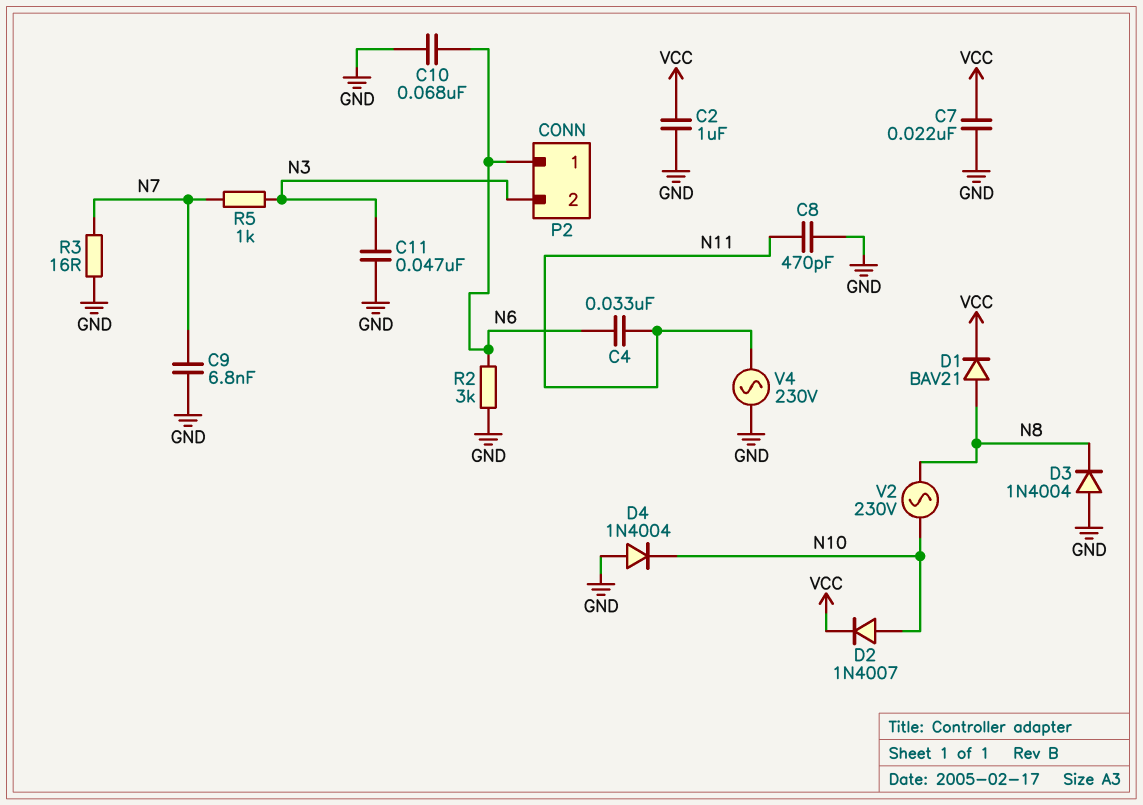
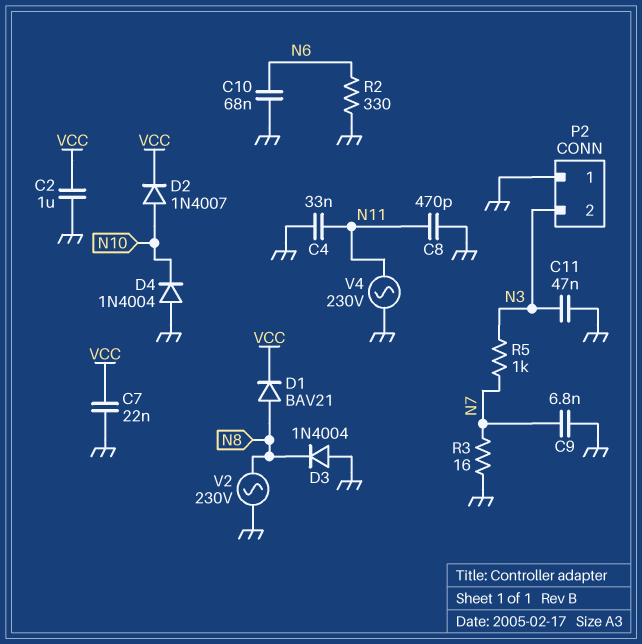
C4: 33nF (N6, N11) -> 33nF (GND, N11)
P2 pin 1: N6 -> GND
R2: 3k (GND, N6) -> 330 (GND, N6)
V2: AC 230V (N8, N10) -> AC 230V (GND, N8)

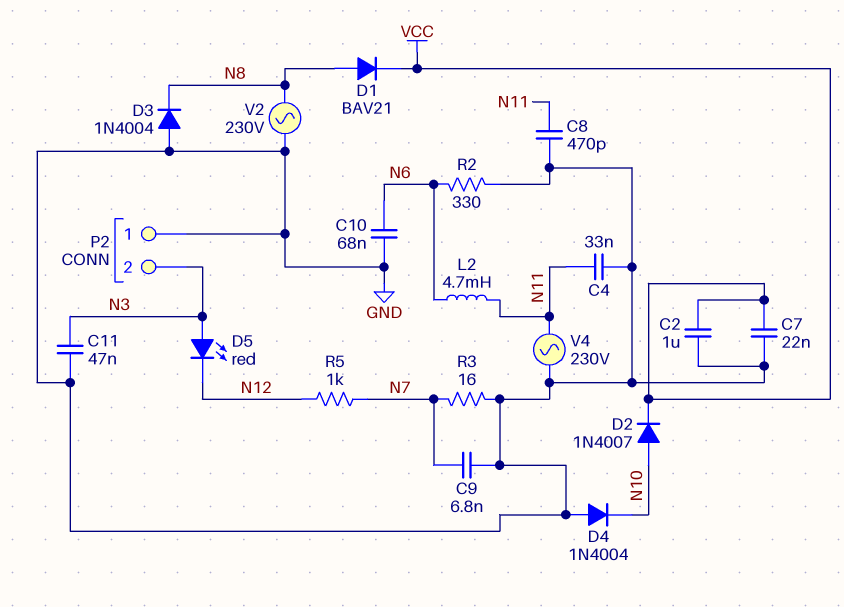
D5: none -> LED red (A N3, K N12)
L2: none -> 4.7mH (N6, N11)
R5: 1k (N3, N7) -> 1k (N7, N12)

